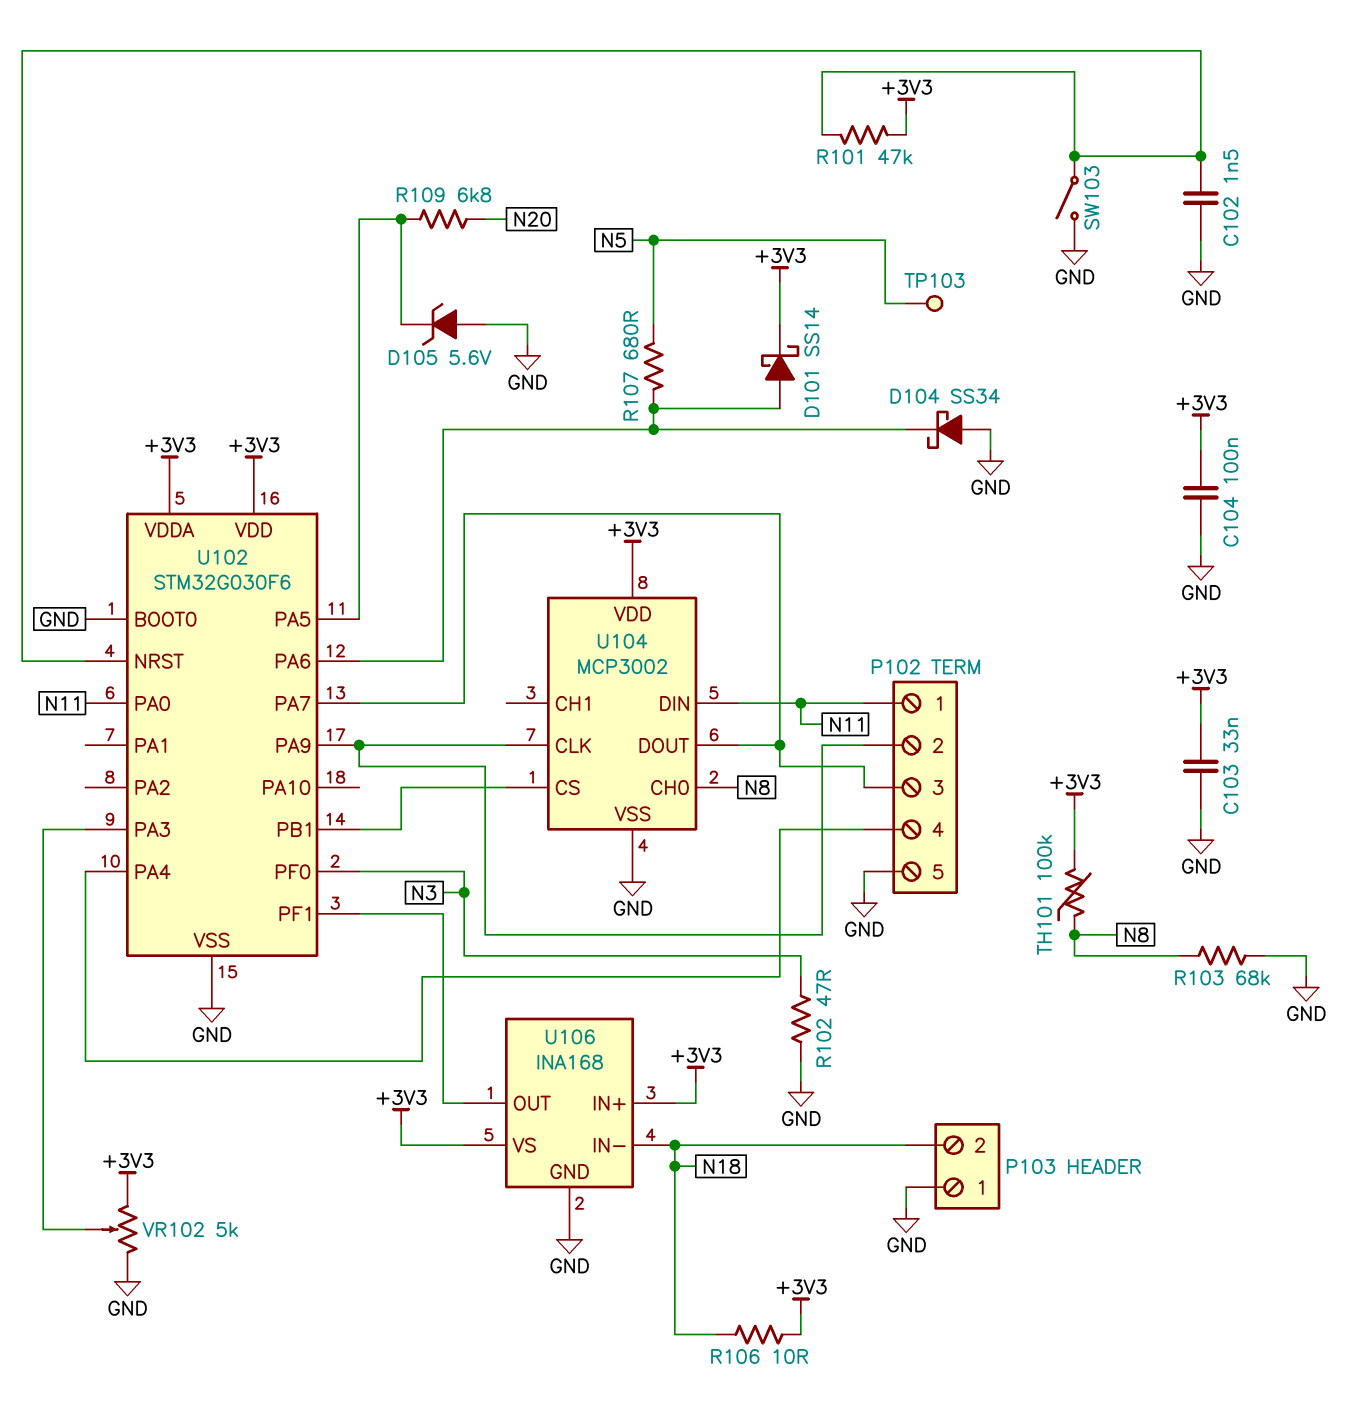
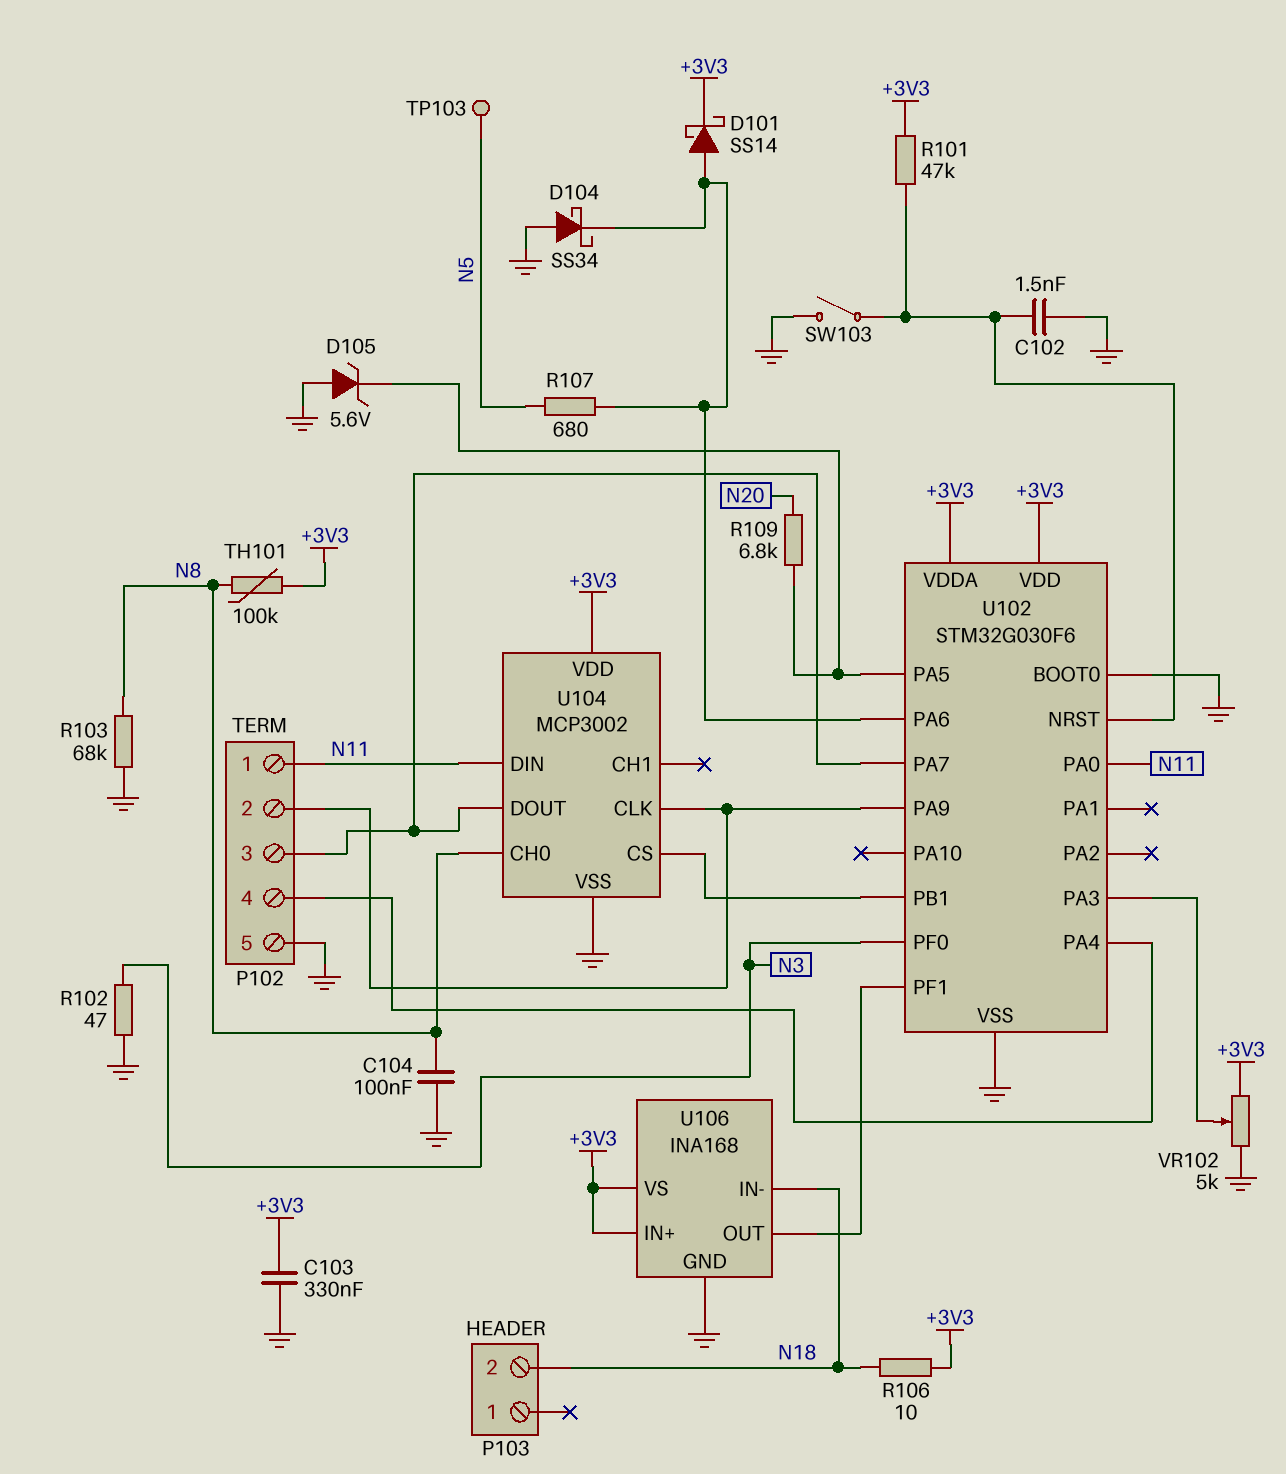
C103: 33nF (+3V3, GND) -> 330nF (+3V3, GND)
C104: 100nF (+3V3, GND) -> 100nF (GND, N8)
P103 pin 1: GND -> none

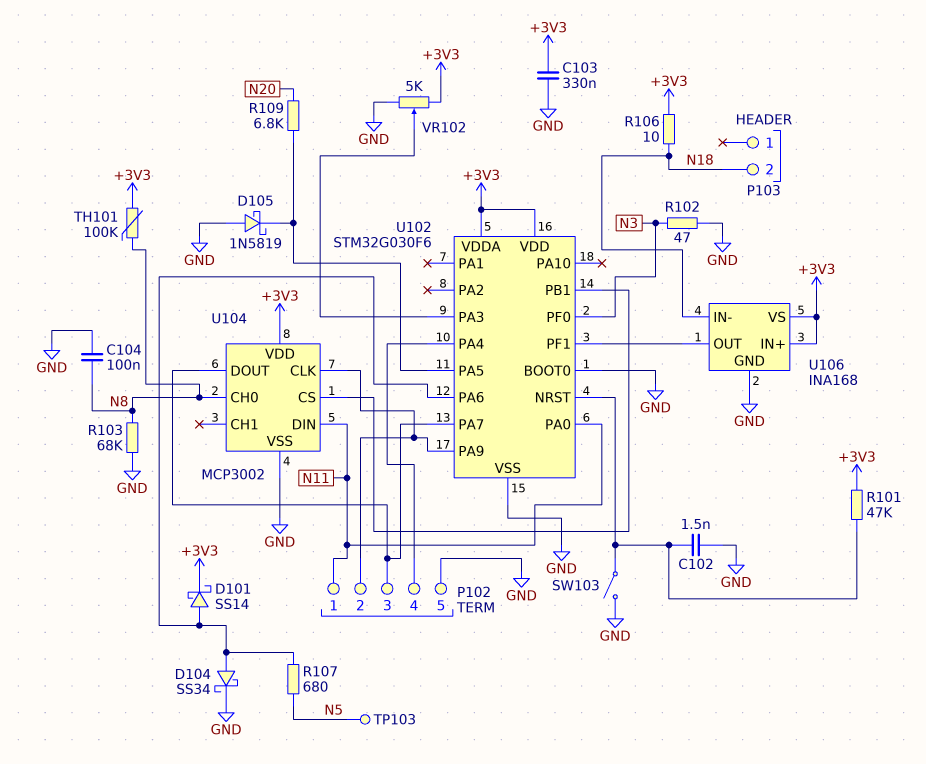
D104: schottky SS34 (A GND, K U102/PA6) -> schottky SS34 (A U102/PA6, K GND)
D105: zener 5.6V (A GND, K U102/PA5) -> schottky 1N5819 (A GND, K U102/PA5)

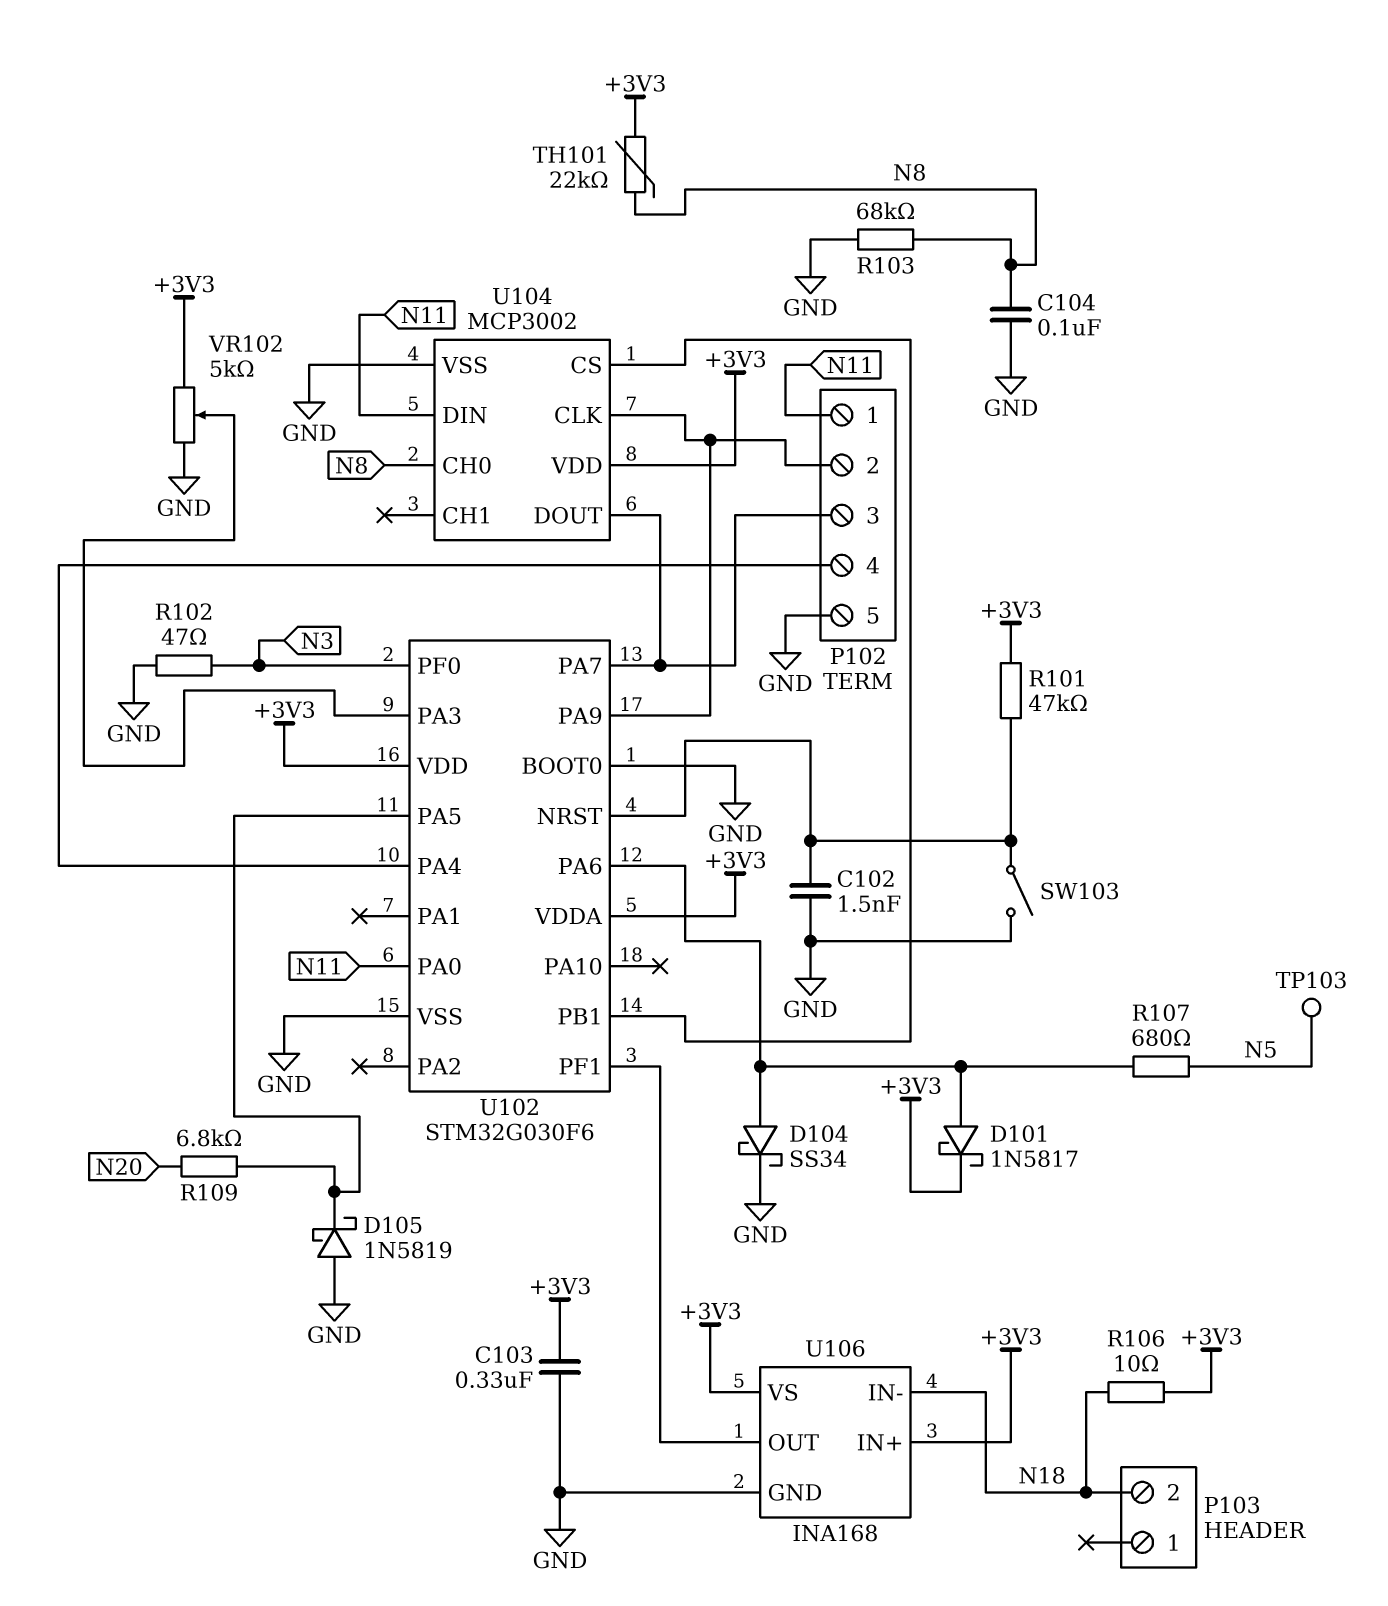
D101: schottky SS14 (A U102/PA6, K +3V3) -> schottky 1N5817 (A U102/PA6, K +3V3)
TH101: 100k (+3V3, N8) -> 22k (+3V3, N8)

